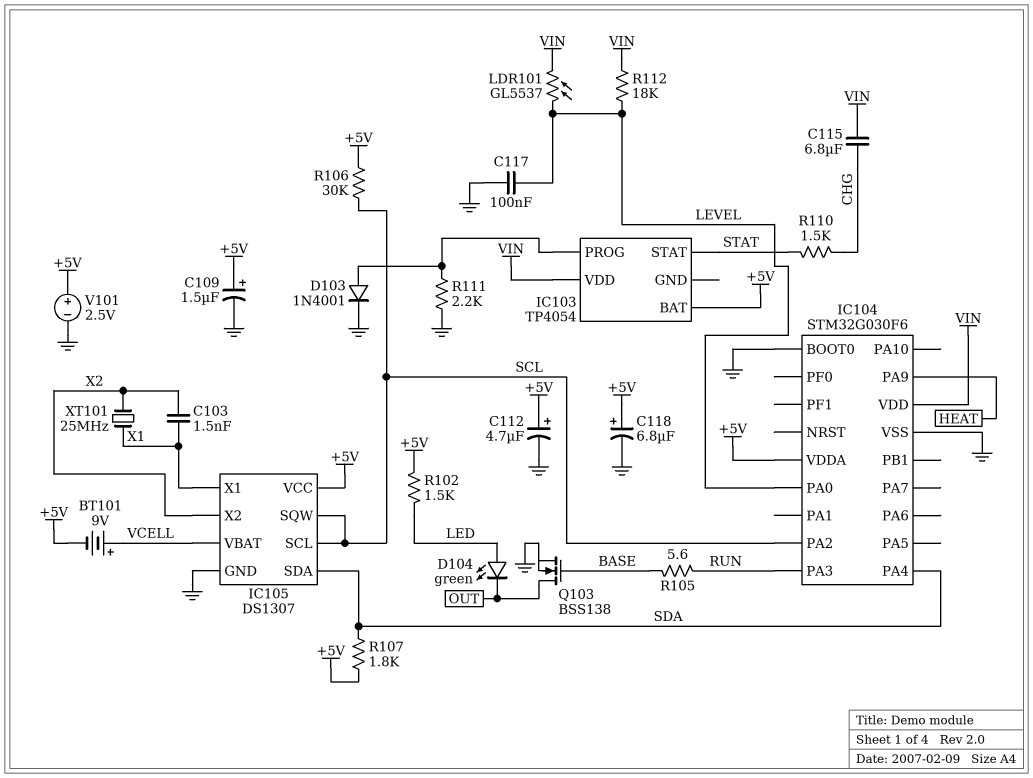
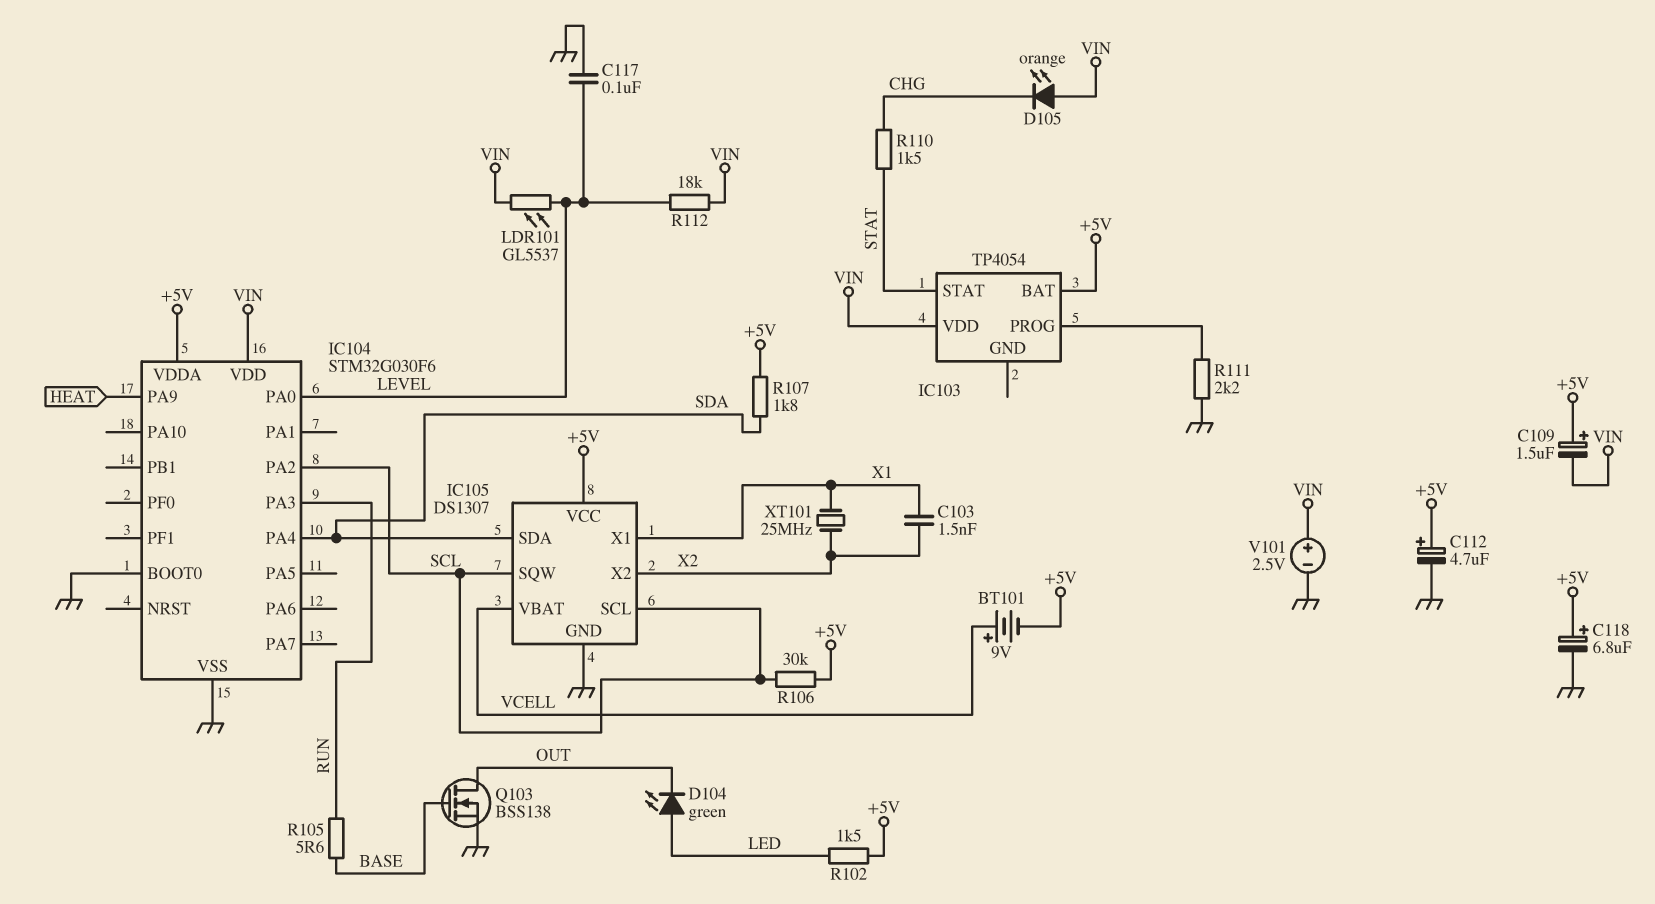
C109: 1.5uF (plus +5V, minus GND) -> 1.5uF (plus +5V, minus VIN)
C115: 6.8uF (CHG, VIN) -> none
D103: diode 1N4001 (A IC103/PROG, K GND) -> none
D105: none -> LED orange (A VIN, K CHG)
V101: 2.5V (plus +5V, minus GND) -> 2.5V (plus VIN, minus GND)

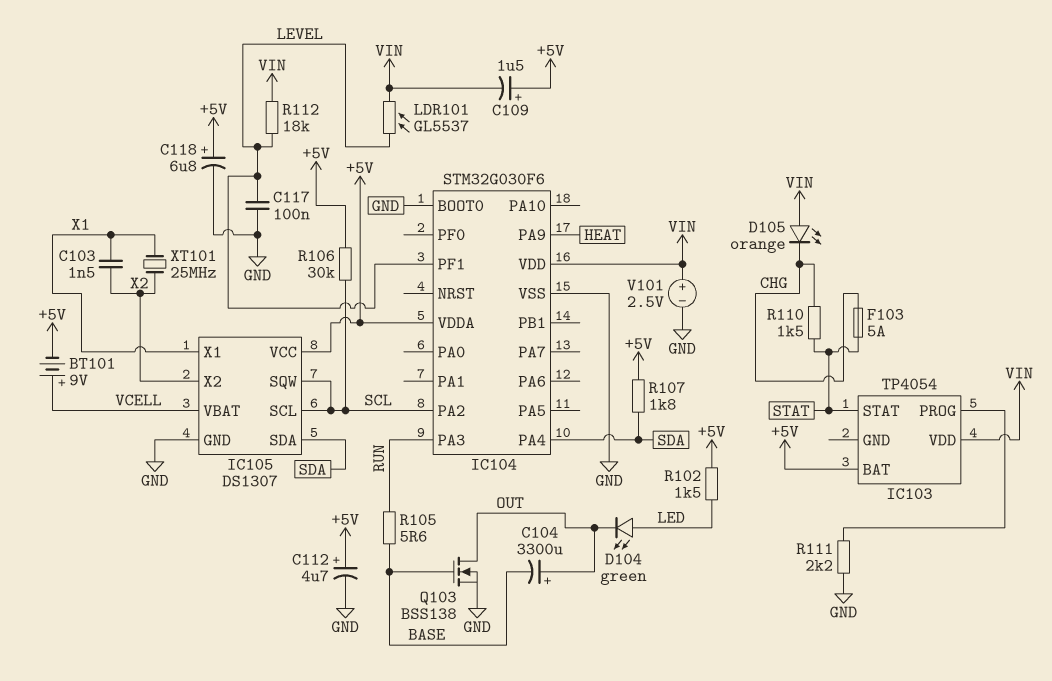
C104: none -> 3300uF (plus OUT, minus BASE)
F103: none -> 5A (CHG, STAT)
IC104 pin PA0: LEVEL -> none
IC104 pin PF1: none -> LEVEL

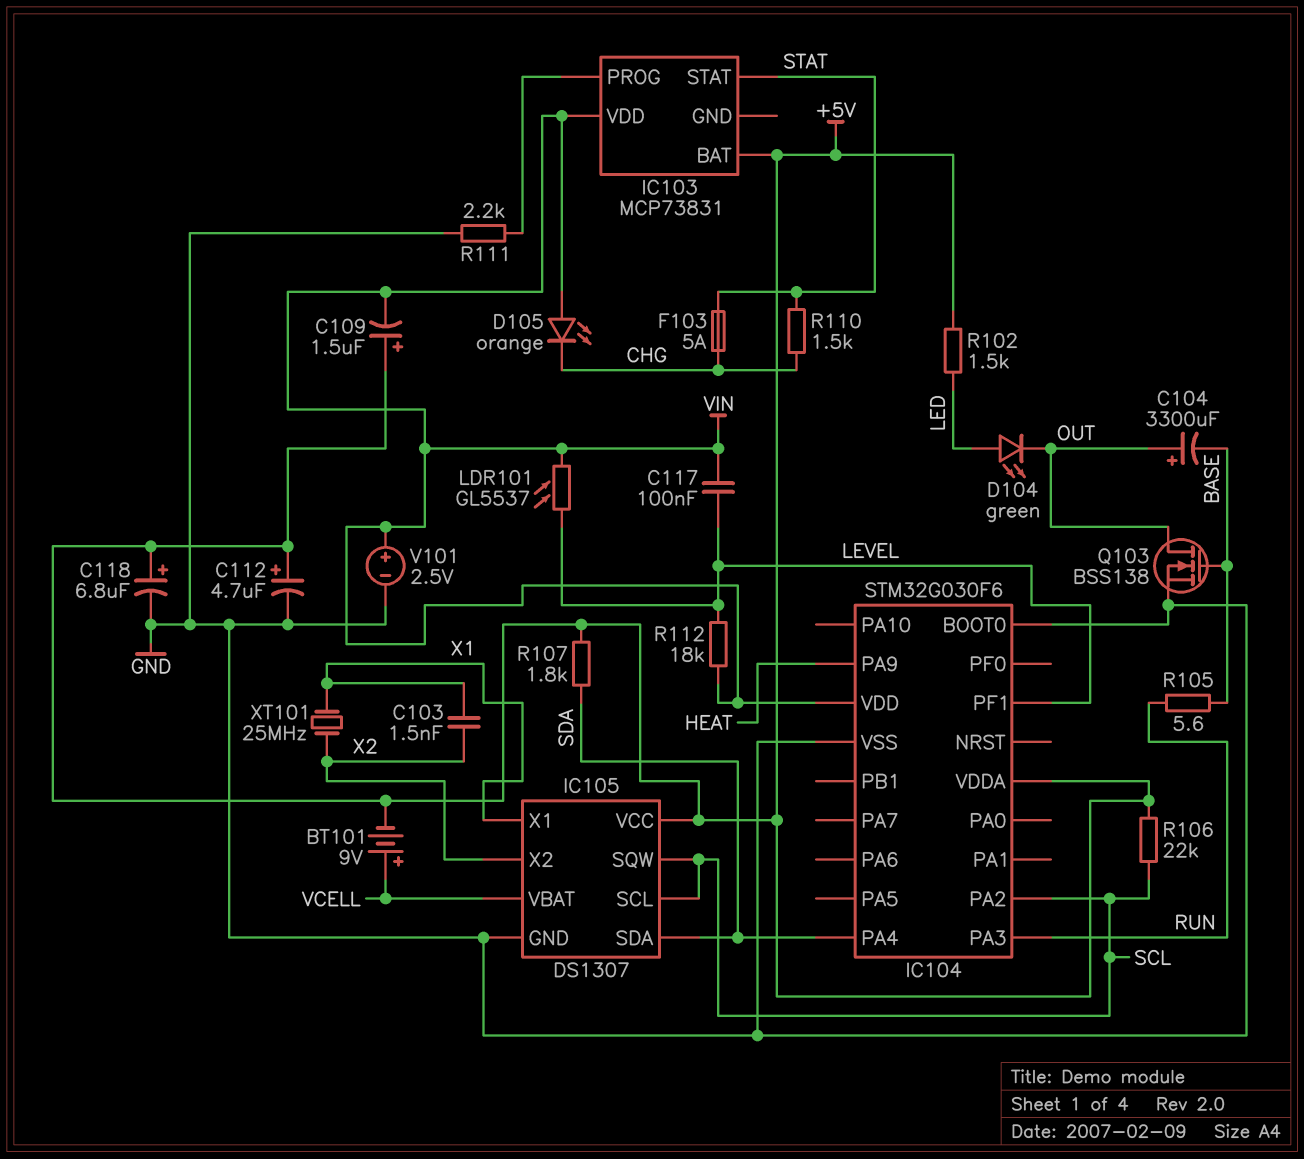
C117: 100nF (GND, LEVEL) -> 100nF (LEVEL, VIN)
IC103: TP4054 -> MCP73831
R106: 30k (+5V, SCL) -> 22k (+5V, SCL)

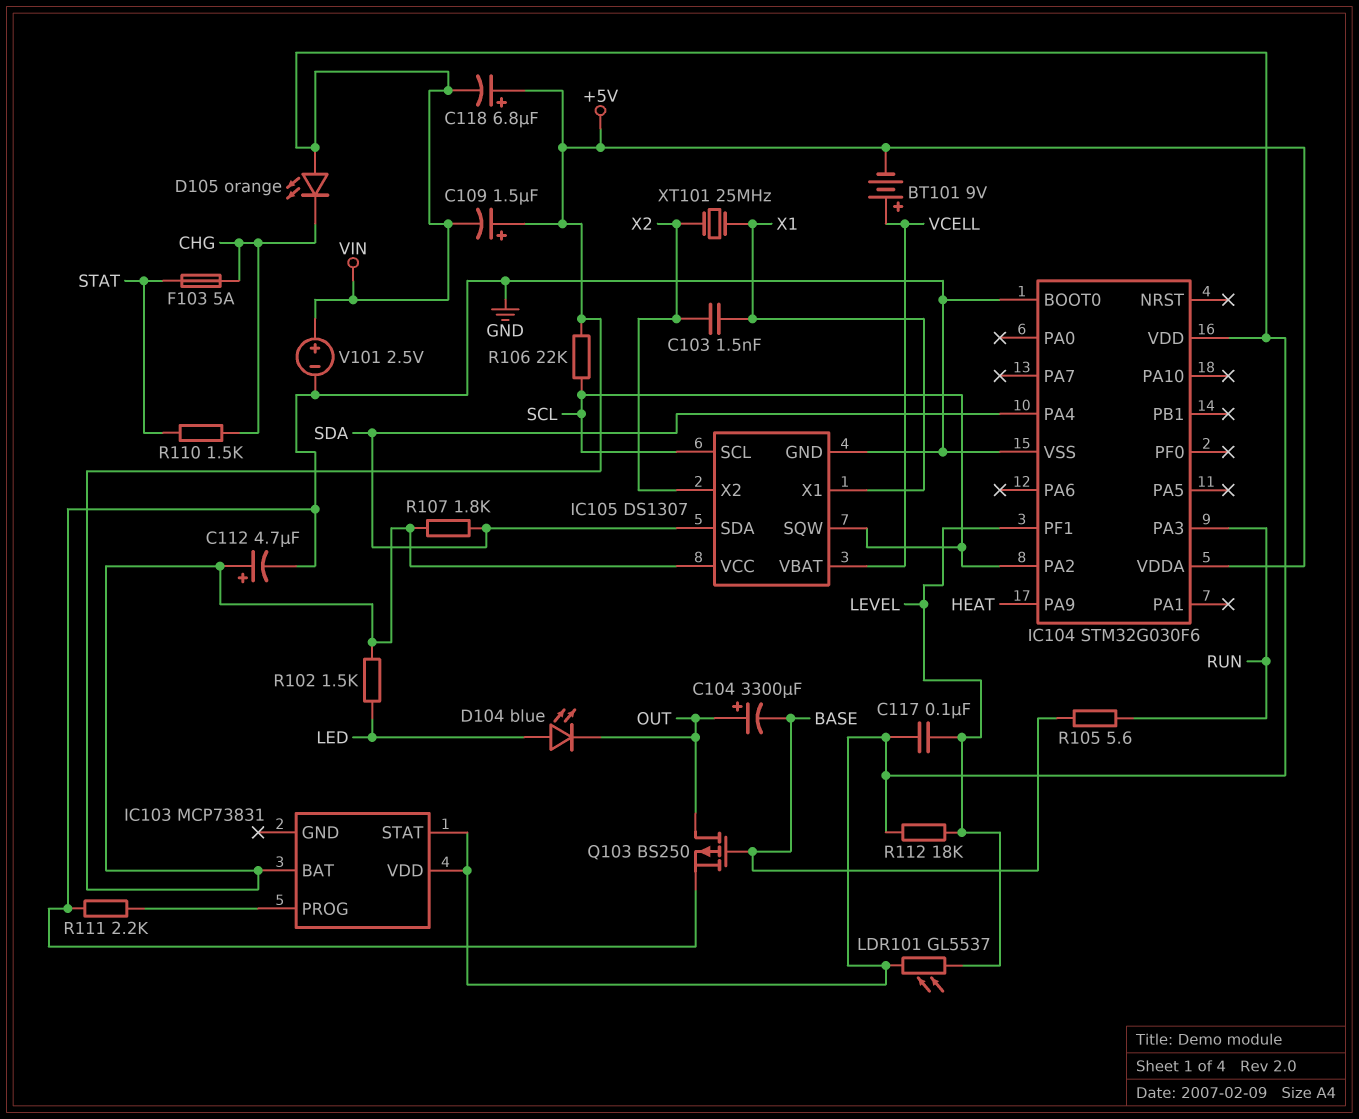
C118: 6.8uF (plus +5V, minus GND) -> 6.8uF (plus +5V, minus VIN)
D104: LED green (A LED, K OUT) -> LED blue (A LED, K OUT)
IC103 pin STAT: STAT -> VIN
Q103: NMOS BSS138 (G BASE, D OUT, S GND) -> PMOS BS250 (G BASE, D OUT, S GND)

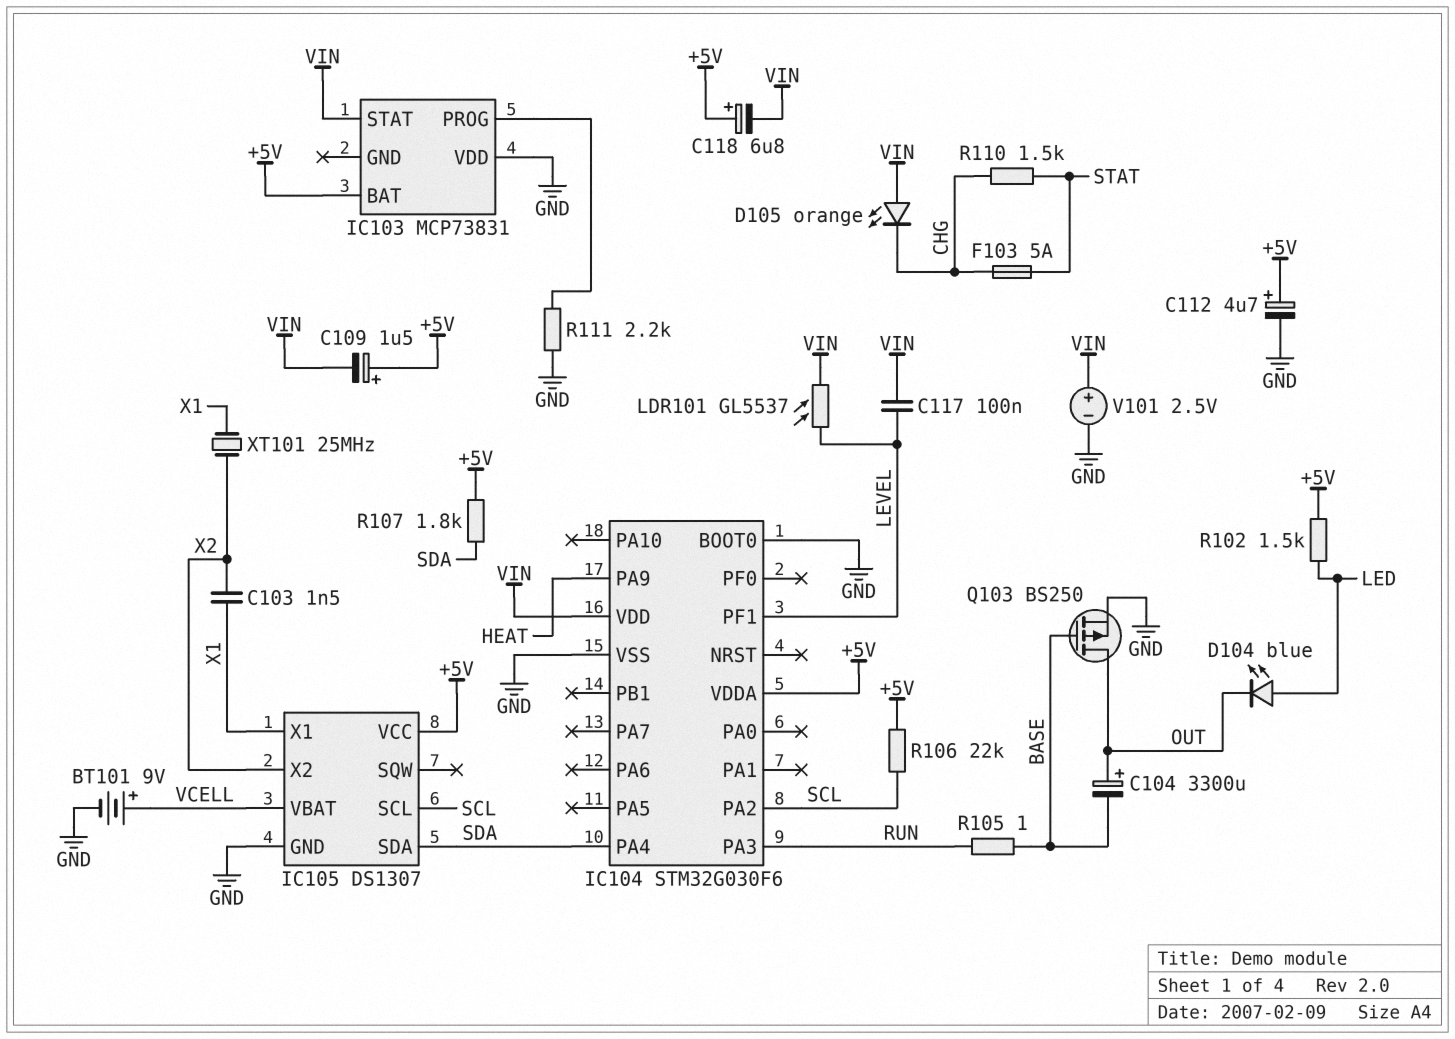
BT101: 9V (plus VCELL, minus +5V) -> 9V (plus VCELL, minus GND)
IC103 pin VDD: VIN -> GND
IC105 pin SQW: SCL -> none
R105: 5.6 (BASE, RUN) -> 1 (BASE, RUN)
R112: 18k (LEVEL, VIN) -> none

